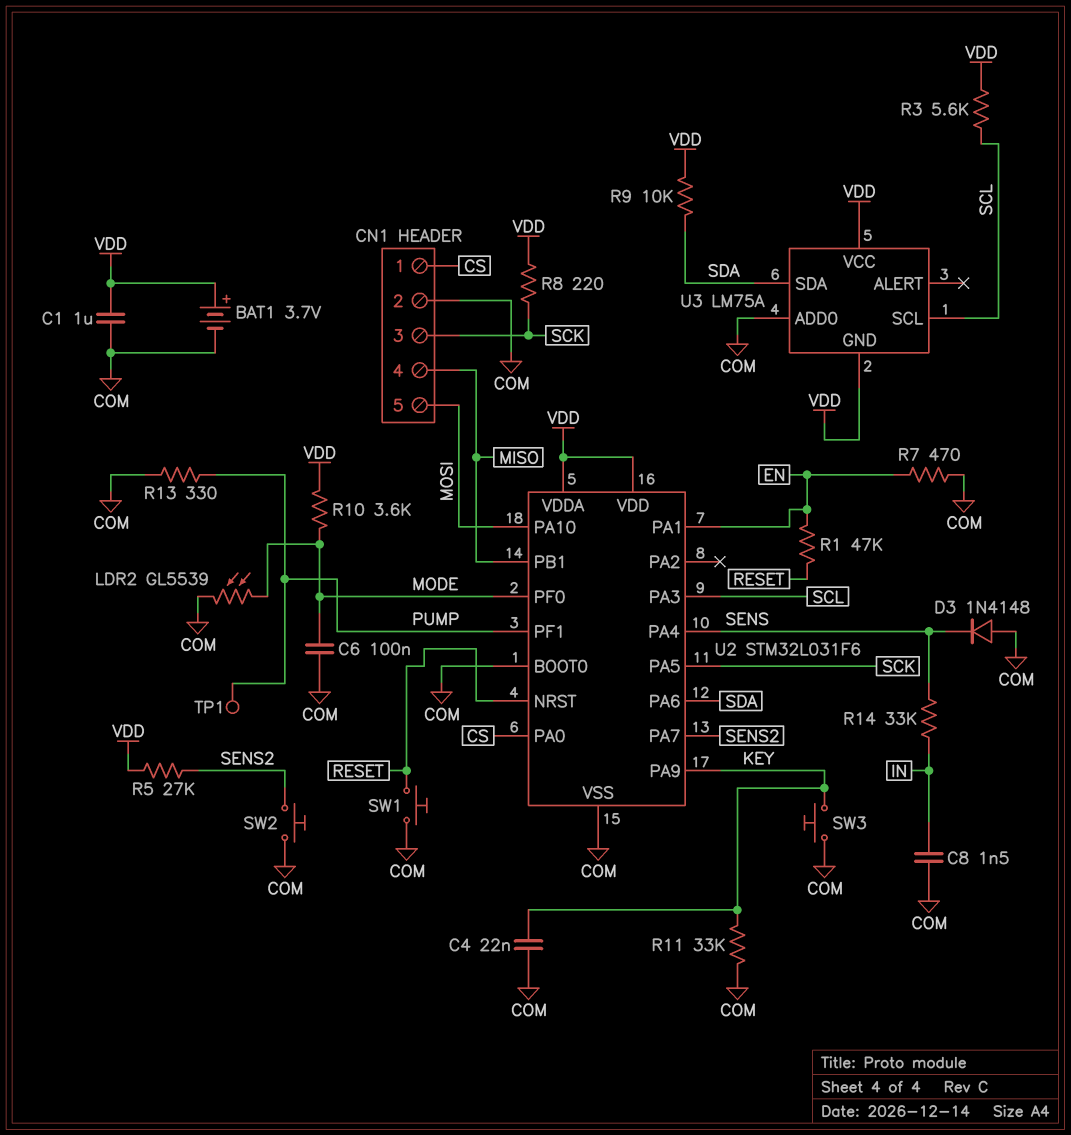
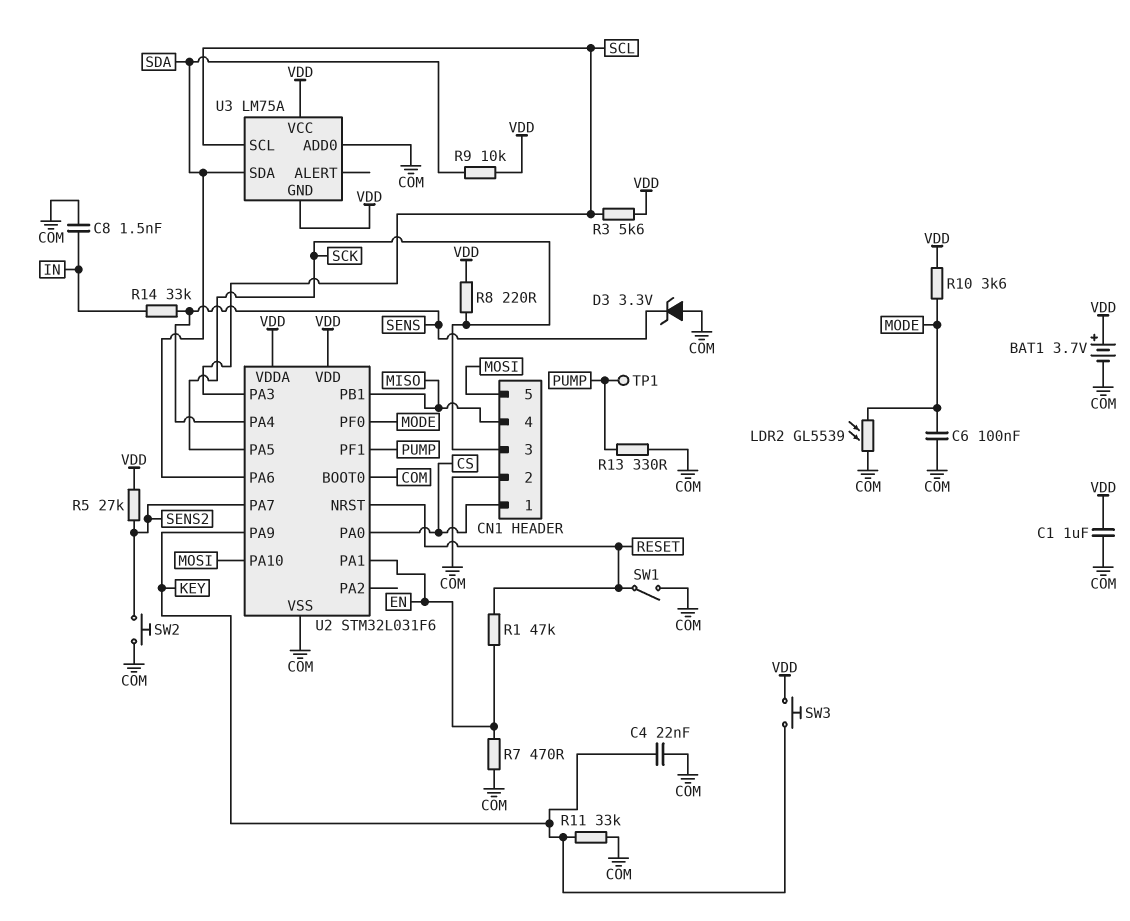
D3: diode 1N4148 (A COM, K SENS) -> zener 3.3V (A COM, K SENS)
SW1: button (COM, RESET) -> switch (COM, RESET)
SW3: button (COM, KEY) -> button (KEY, VDD)

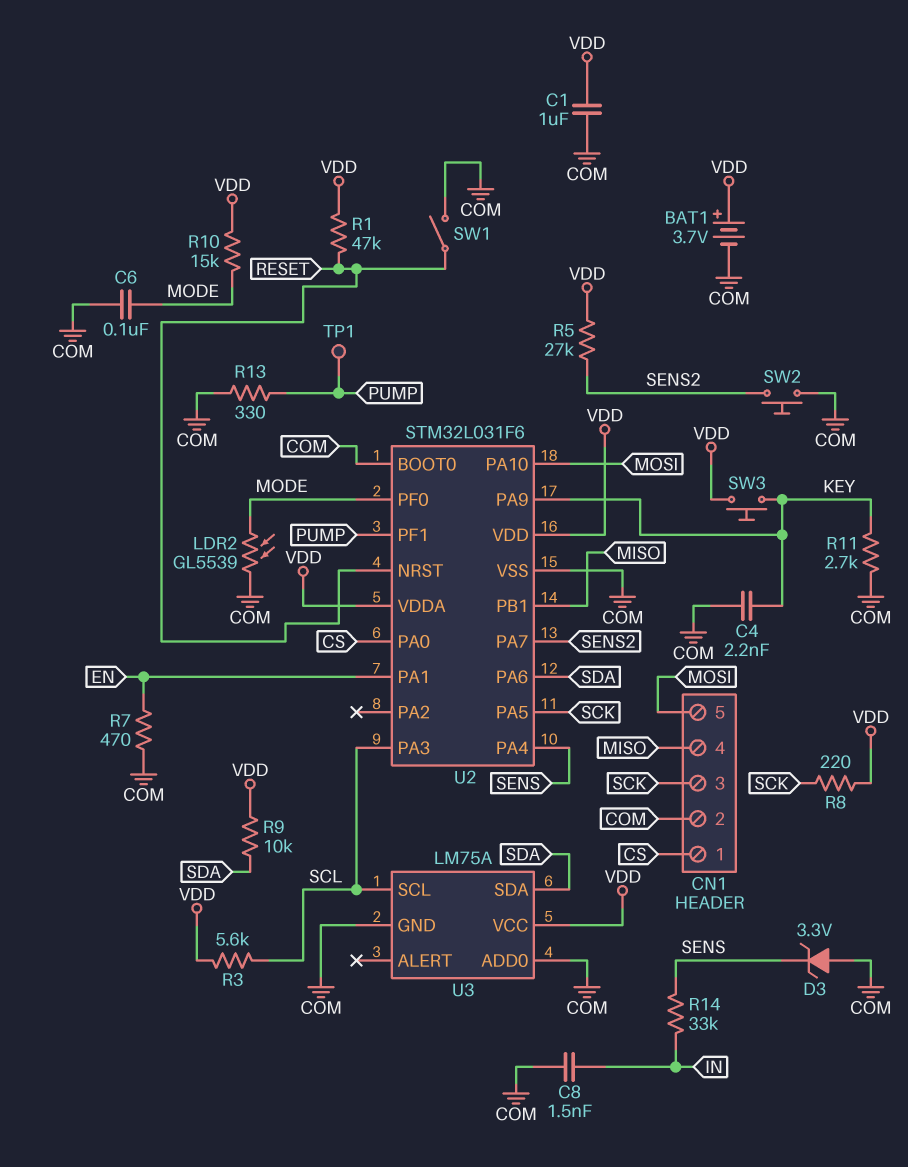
C4: 22nF (COM, KEY) -> 2.2nF (COM, KEY)
R1: 47k (EN, RESET) -> 47k (RESET, VDD)
R10: 3.6k (MODE, VDD) -> 15k (MODE, VDD)
R11: 33k (COM, KEY) -> 2.7k (COM, KEY)
U3 pin GND: VDD -> COM

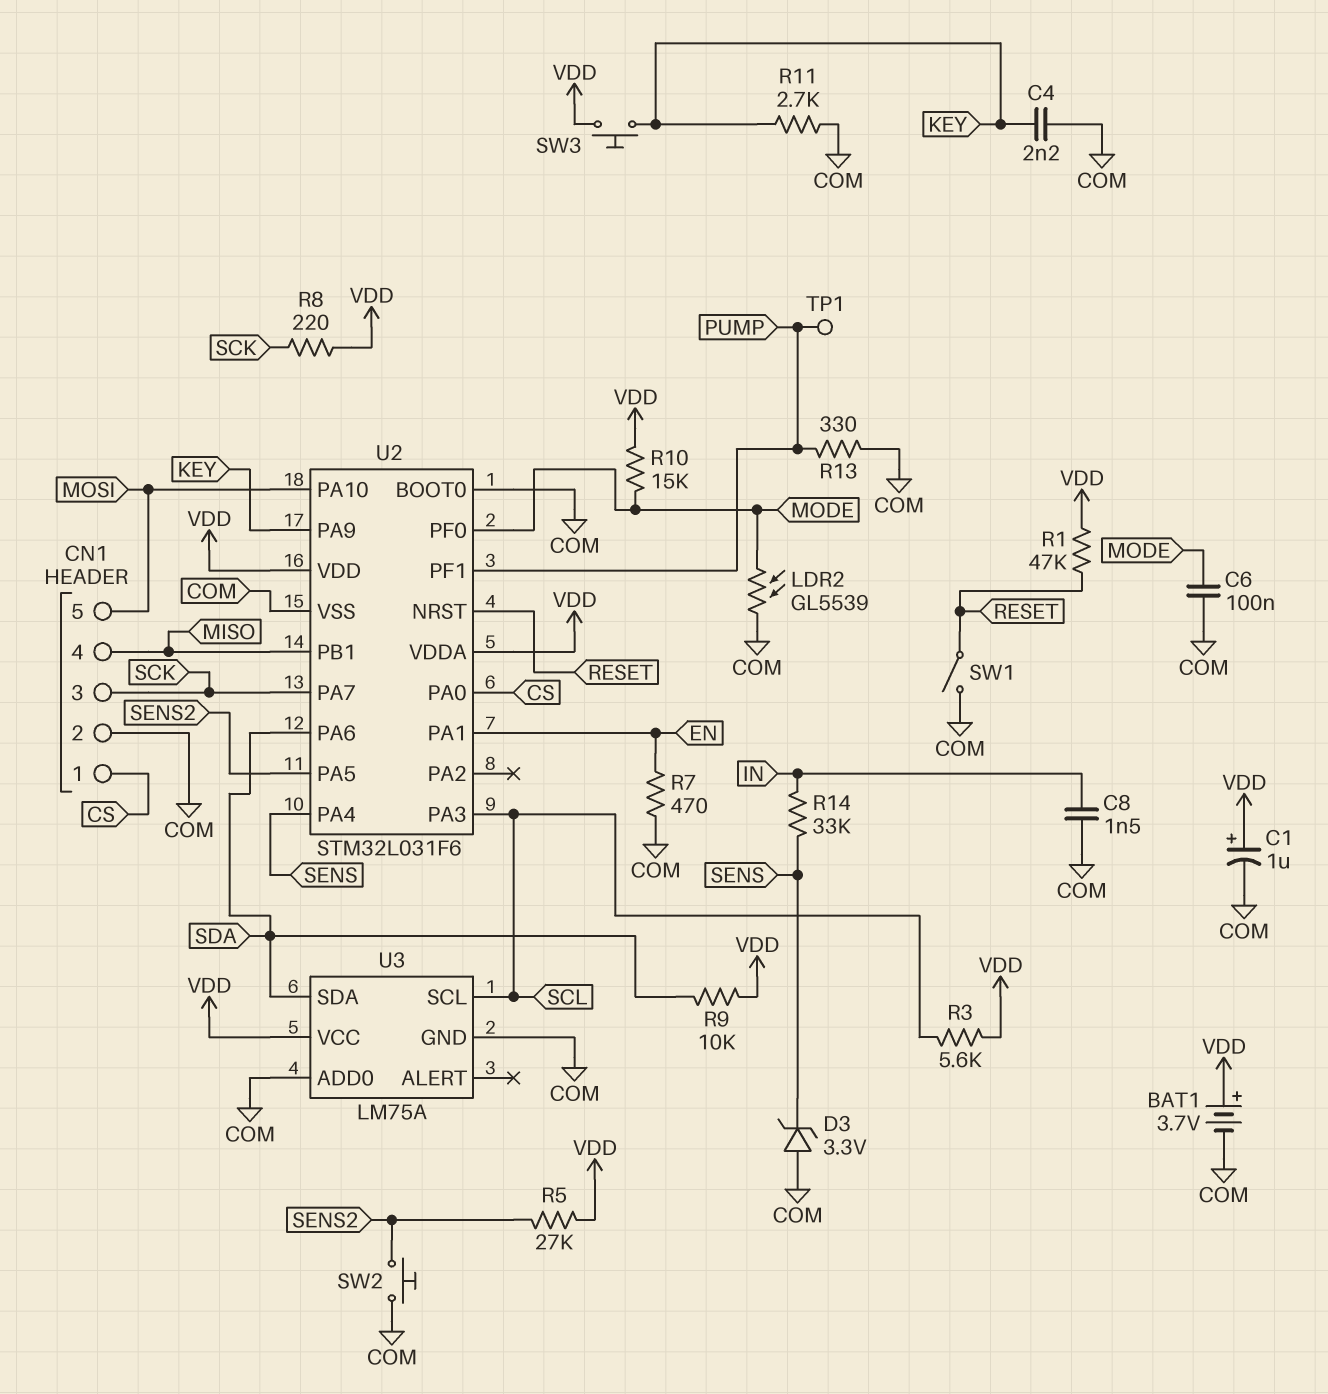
C1: 1uF (COM, VDD) -> 1uF (plus VDD, minus COM)
U2 pin PA5: SCK -> SENS2
U2 pin PA7: SENS2 -> SCK

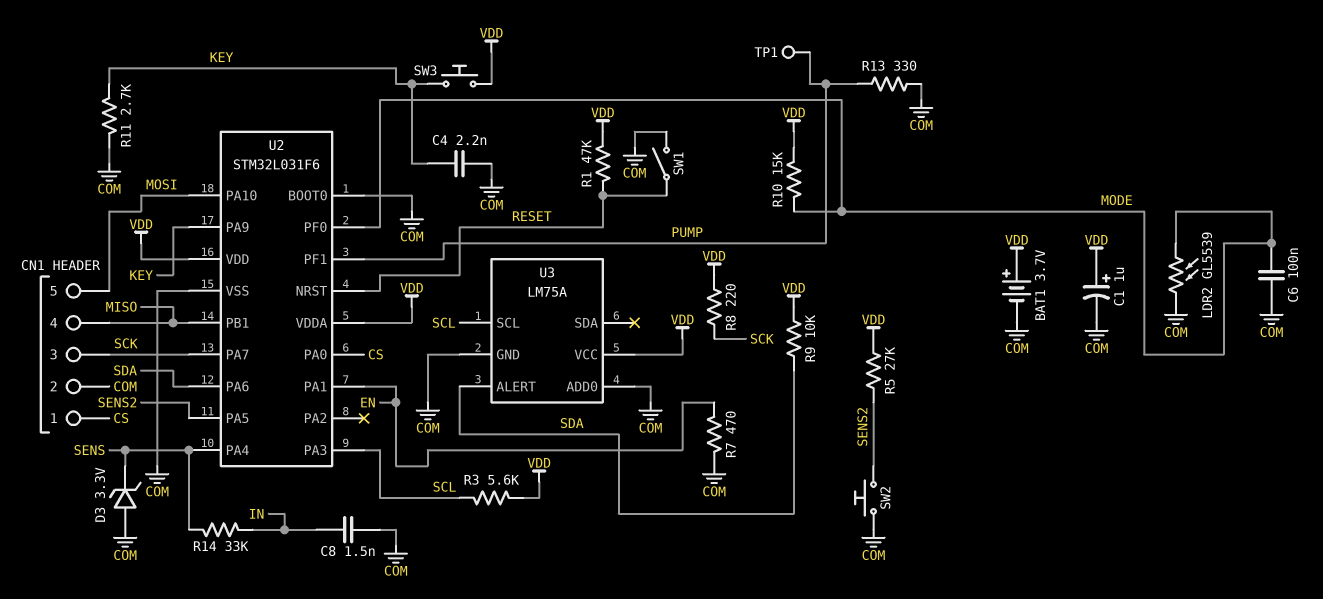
U3 pin ALERT: none -> SDA
U3 pin SDA: SDA -> none

